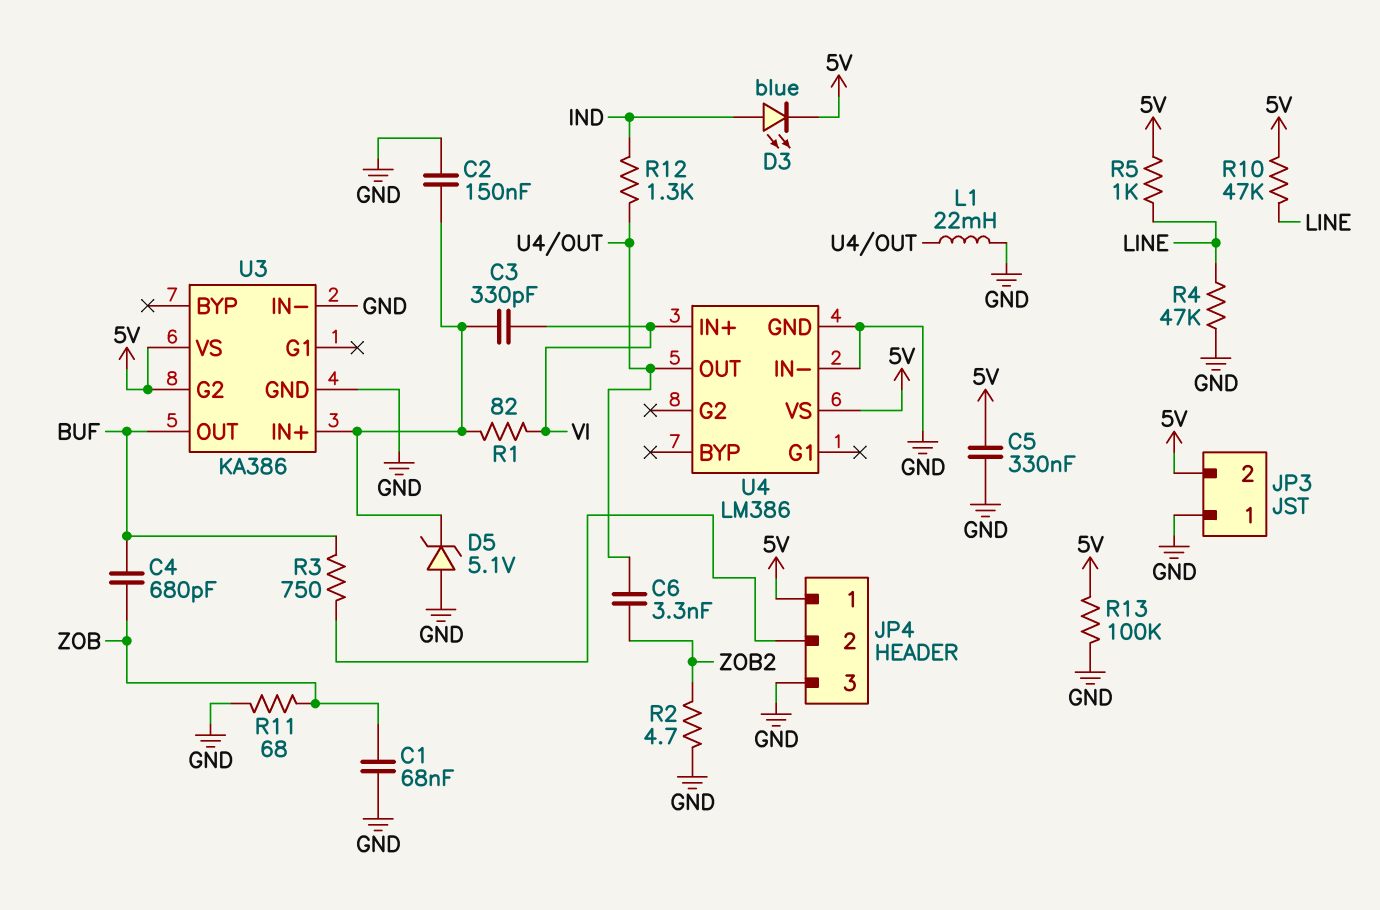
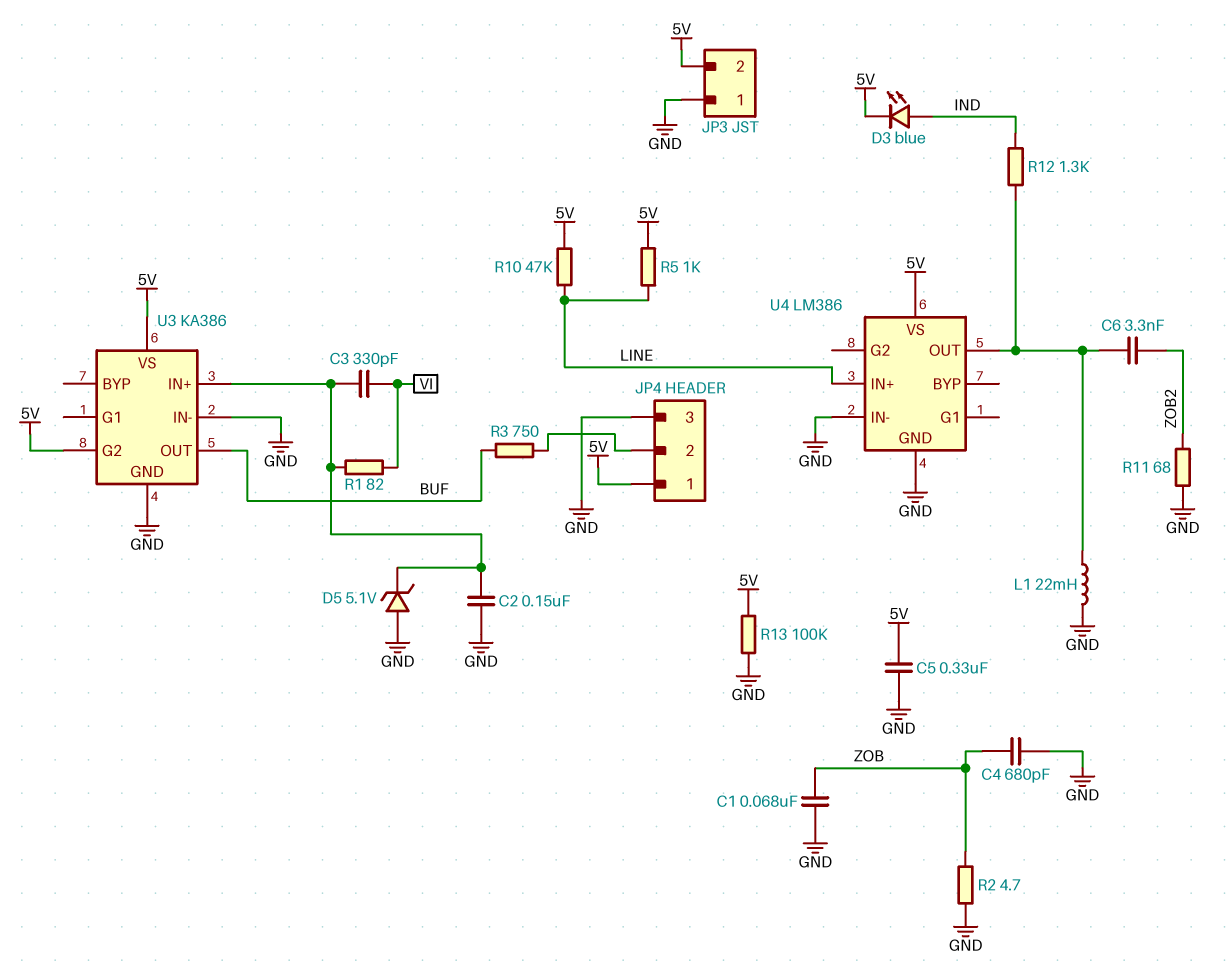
C4: 680pF (BUF, ZOB) -> 680pF (GND, ZOB)
R2: 4.7 (GND, ZOB2) -> 4.7 (GND, ZOB)
R4: 47k (GND, LINE) -> none
R11: 68 (GND, ZOB) -> 68 (GND, ZOB2)
U4 pin IN+: VI -> LINE

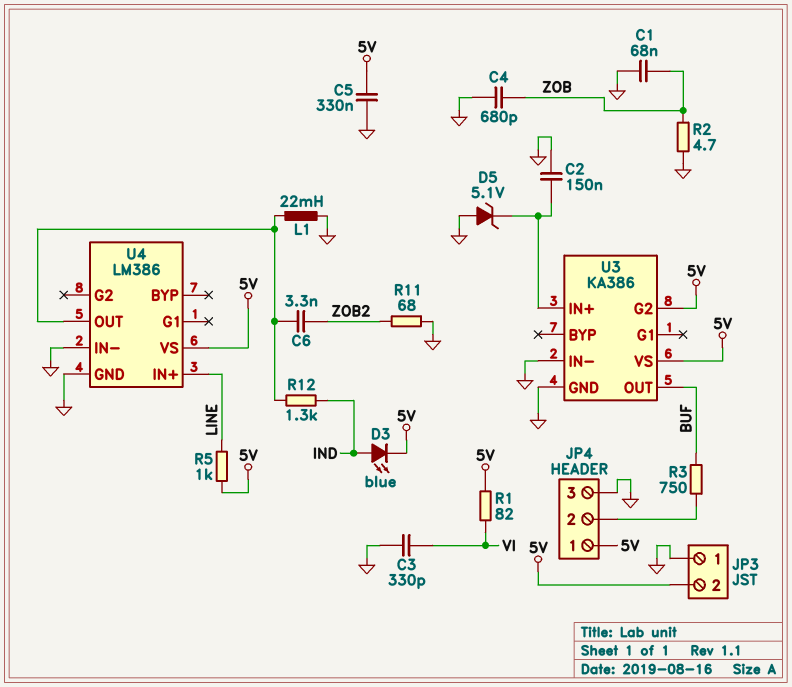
C3: 330pF (U3/IN+, VI) -> 330pF (GND, VI)
R1: 82 (U3/IN+, VI) -> 82 (5V, VI)
R10: 47k (5V, LINE) -> none
R13: 100k (5V, GND) -> none

